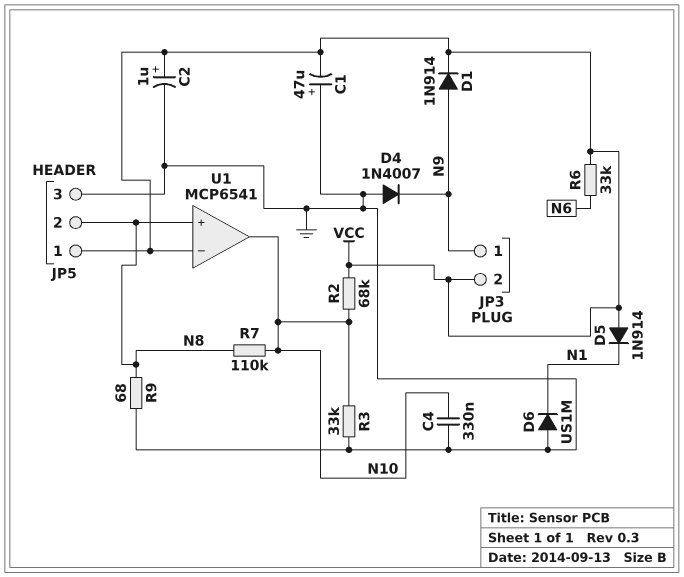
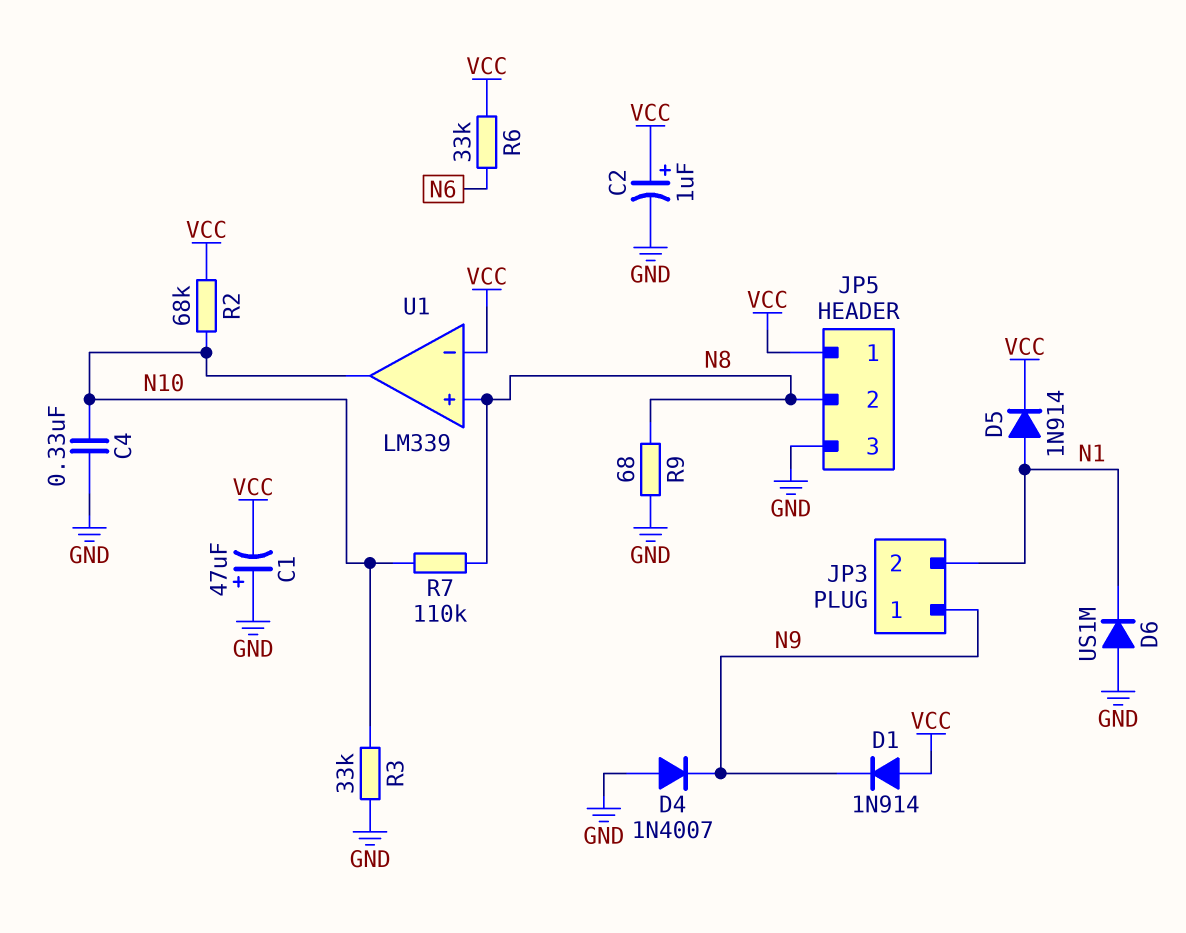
D1: diode 1N914 (A N9, K VCC) -> diode 1N914 (A VCC, K N9)
D5: diode 1N914 (A VCC, K N1) -> diode 1N914 (A N1, K VCC)
JP3 pin 2: VCC -> N1
U1: MCP6541 -> LM339

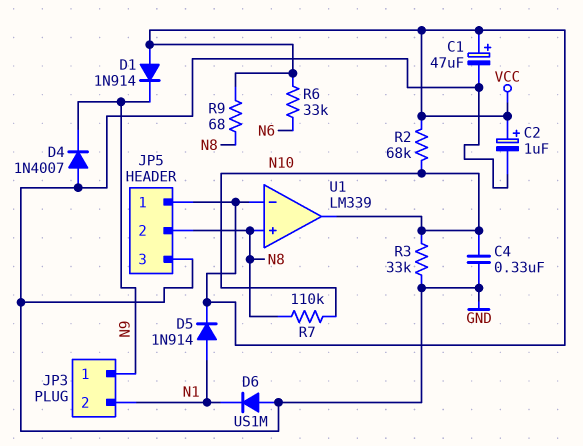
C1: 47uF (plus GND, minus VCC) -> 47uF (plus VCC, minus GND)
R9: 68 (GND, N8) -> 68 (N8, VCC)

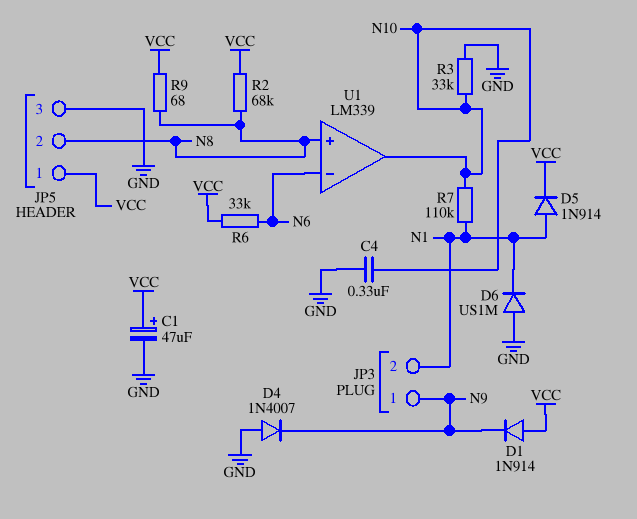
C2: 1uF (plus VCC, minus GND) -> none
R2: 68k (N10, VCC) -> 68k (N8, VCC)
R7: 110k (N8, N10) -> 110k (N1, N10)
U1 pin in-: VCC -> N6

